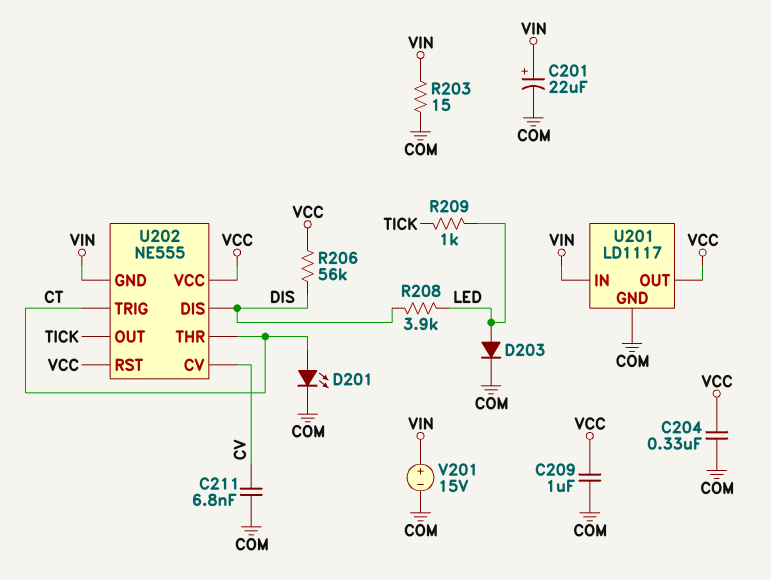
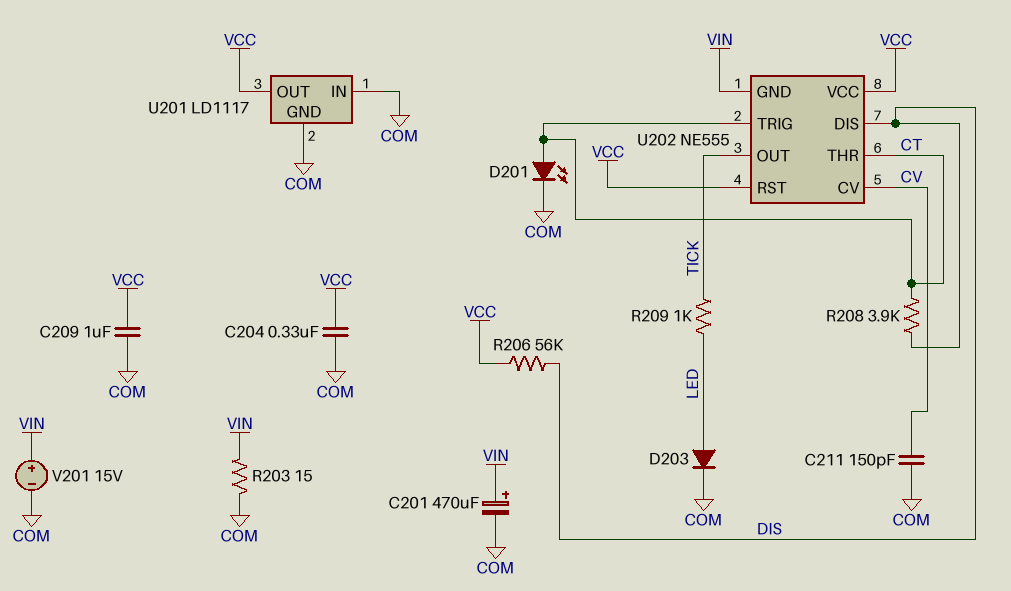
C201: 22uF (plus VIN, minus COM) -> 470uF (plus VIN, minus COM)
C211: 6.8nF (COM, CV) -> 150pF (COM, CV)
R208: 3.9k (DIS, LED) -> 3.9k (CT, DIS)
U201 pin IN: VIN -> COM

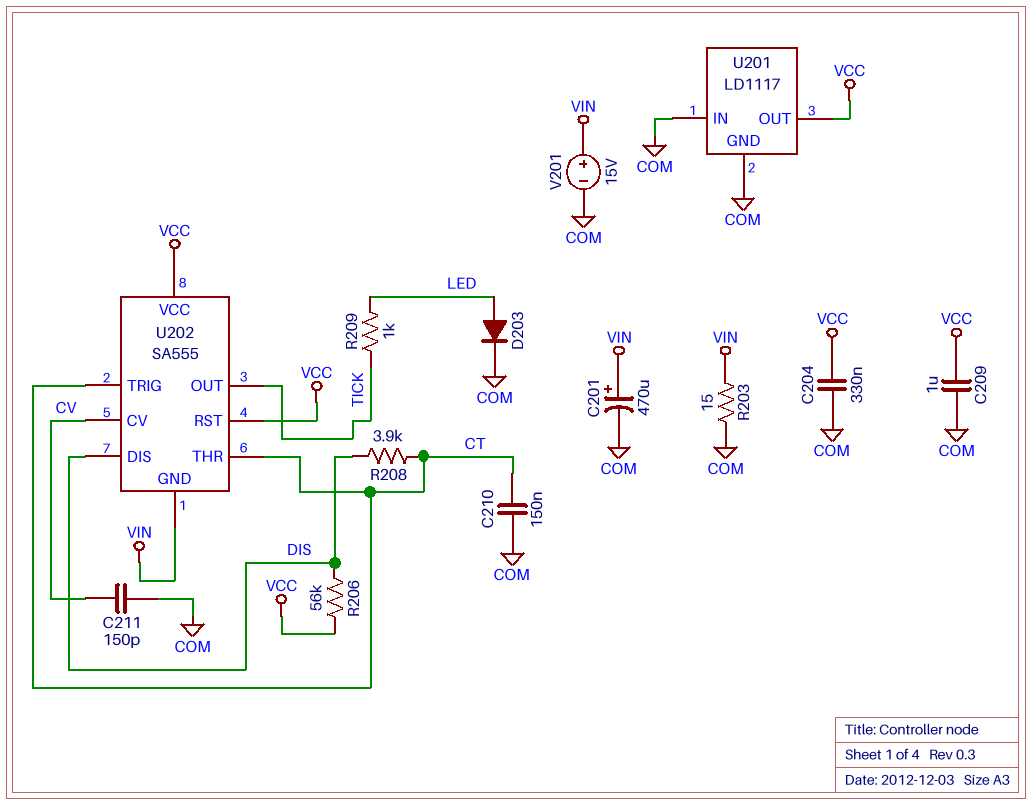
C210: none -> 150nF (COM, CT)
D201: LED (A CT, K COM) -> none
U202: NE555 -> SA555

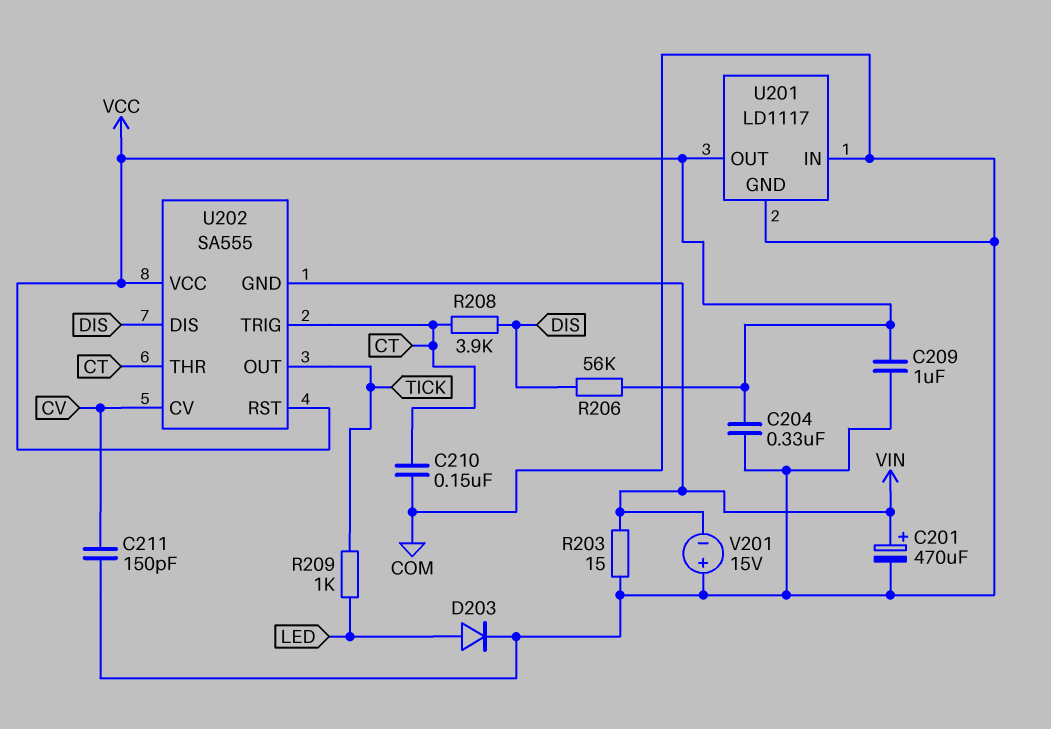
V201: 15V (plus VIN, minus COM) -> 15V (plus COM, minus VIN)

